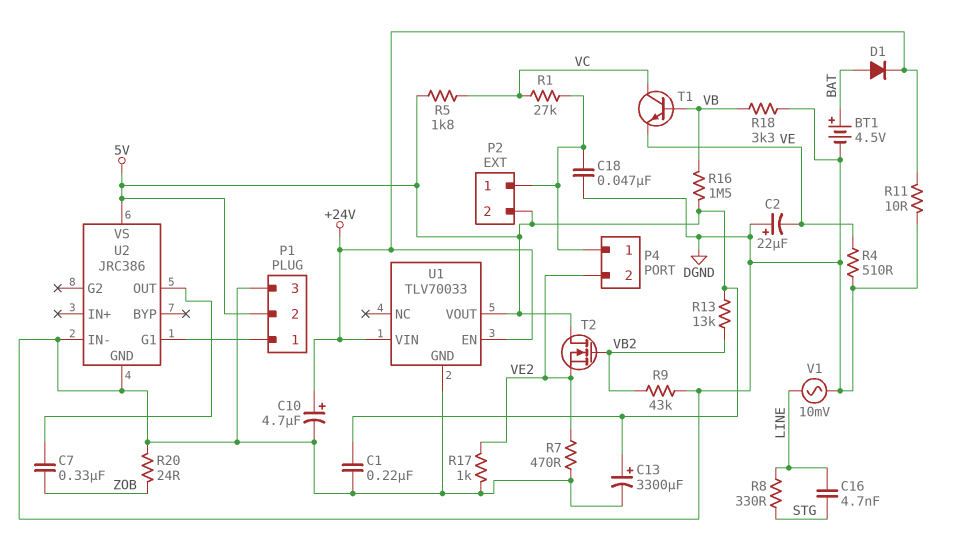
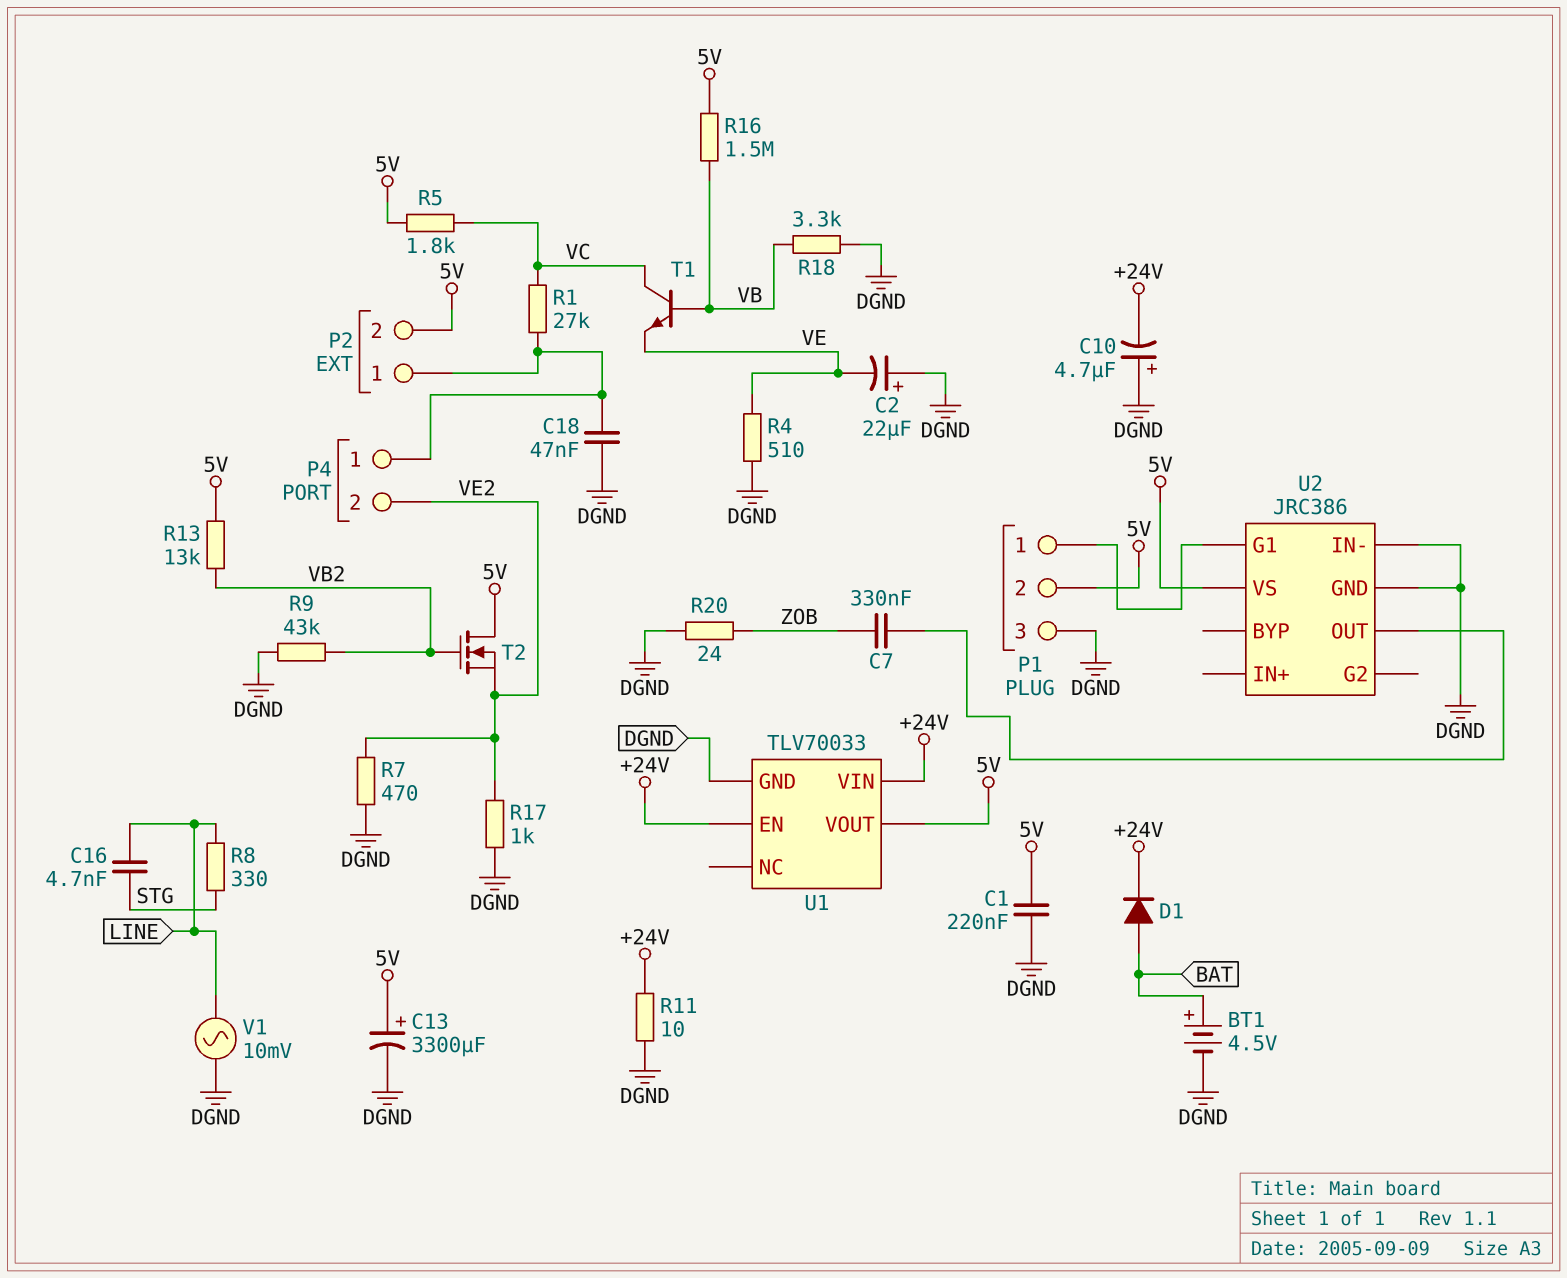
C10: 4.7uF (plus +24V, minus DGND) -> 4.7uF (plus DGND, minus +24V)

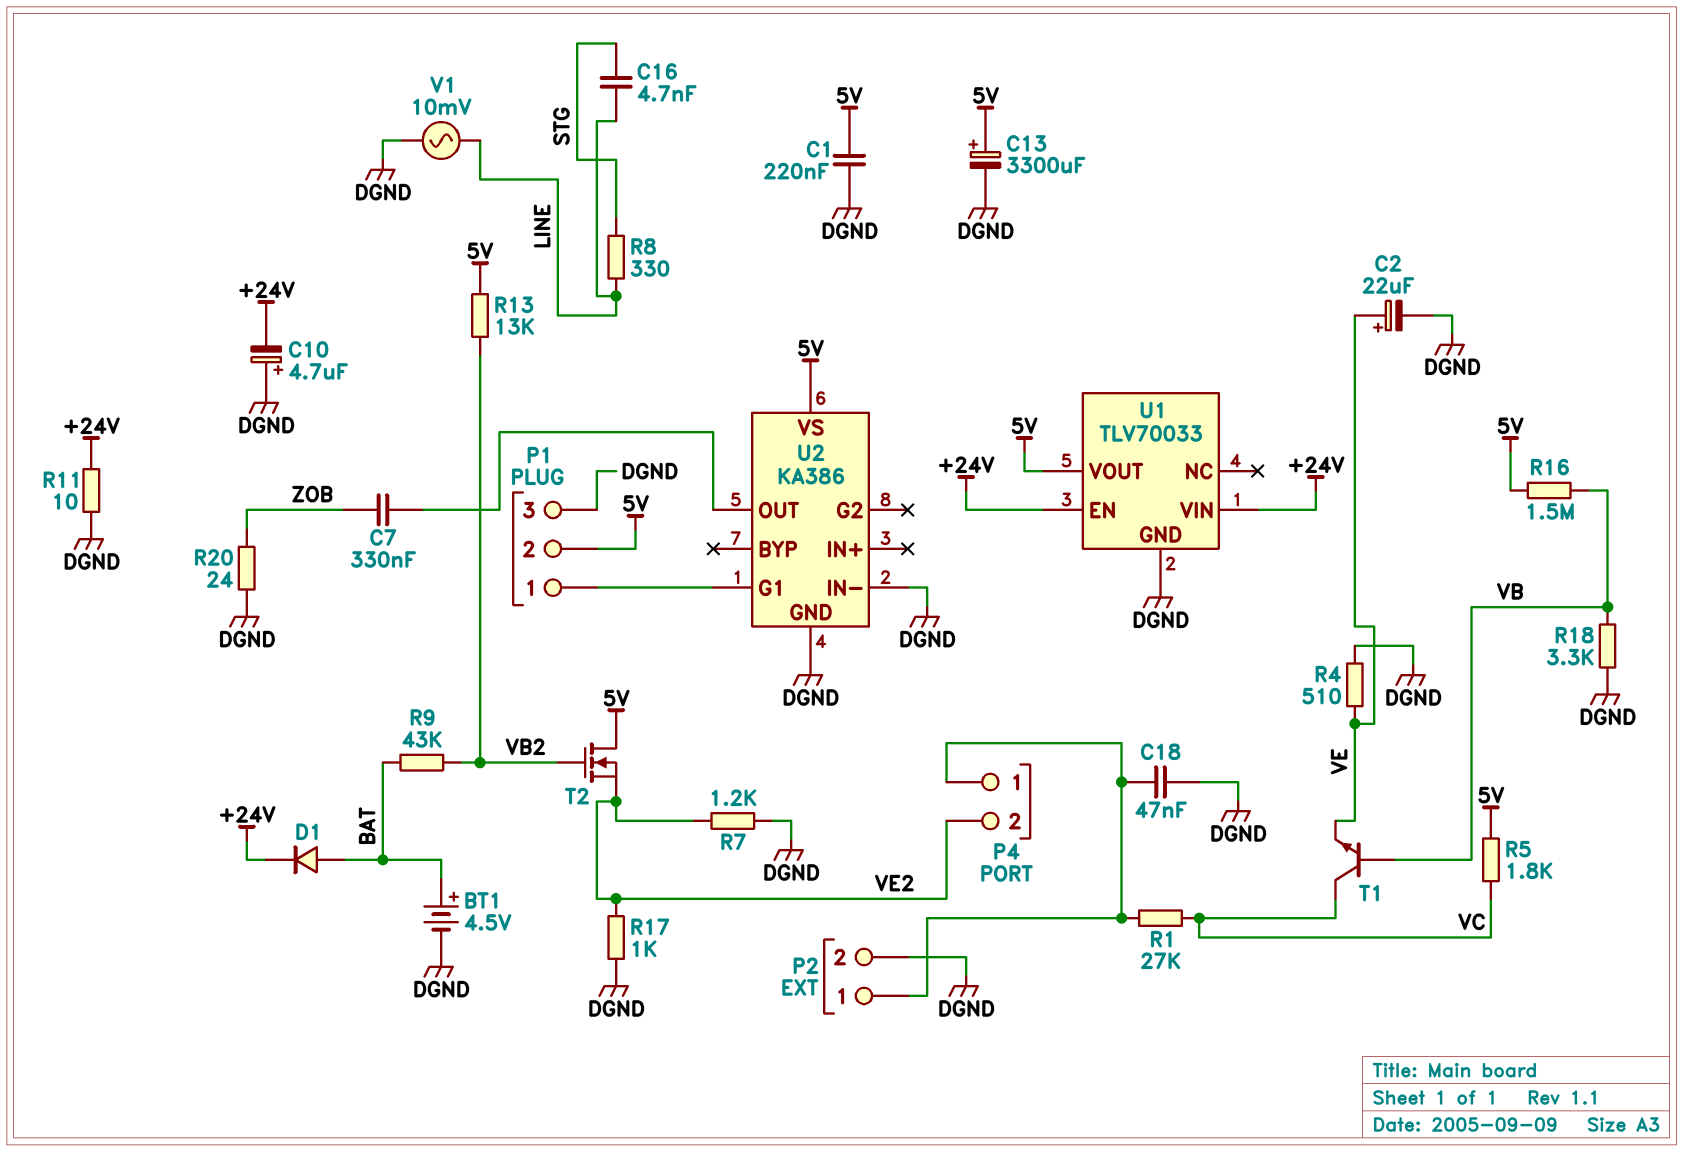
C2: 22uF (plus DGND, minus VE) -> 22uF (plus VE, minus DGND)
P2 pin 2: 5V -> DGND
R7: 470 (DGND, VE2) -> 1.2k (DGND, VE2)
R9: 43k (DGND, VB2) -> 43k (BAT, VB2)
U2: JRC386 -> KA386

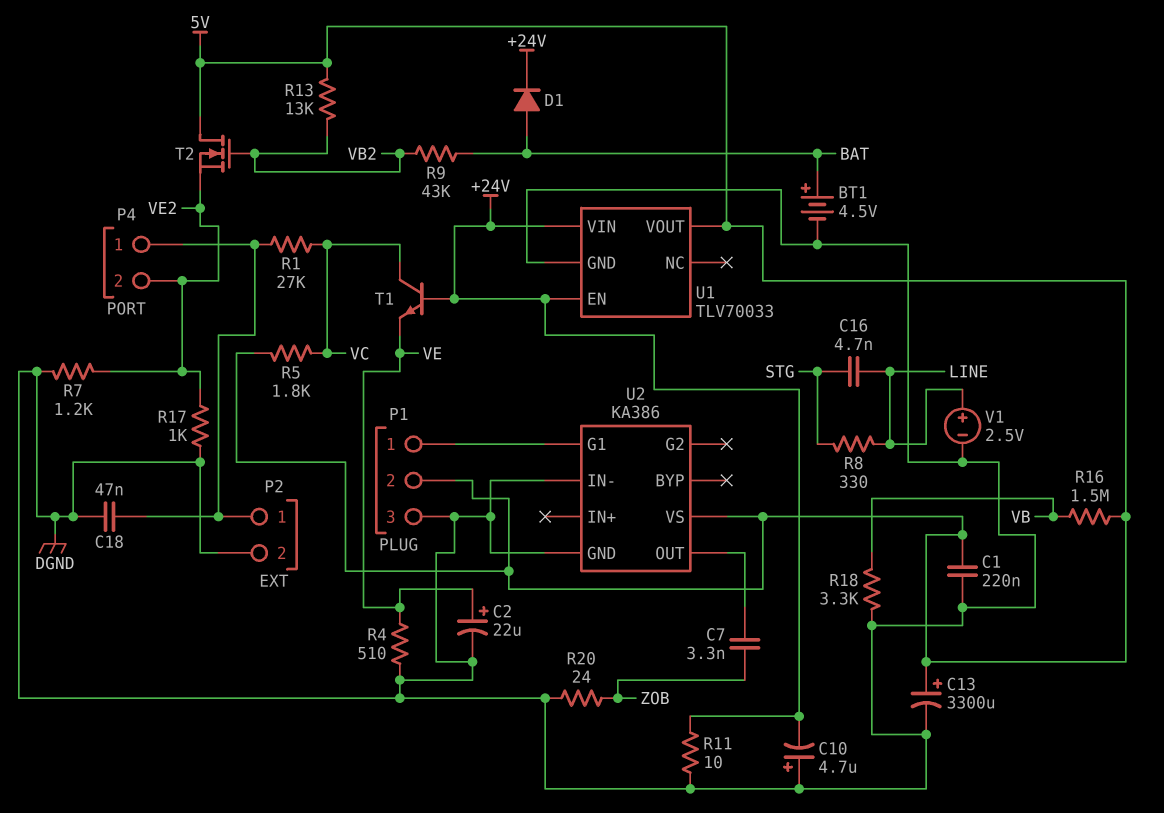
C7: 330nF (U2/OUT, ZOB) -> 3.3nF (U2/OUT, ZOB)
T1: NPN (B VB, C VC, E VE) -> NPN (B +24V, C VC, E VE)
V1: AC 10mV (DGND, LINE) -> 2.5V (plus LINE, minus DGND)

